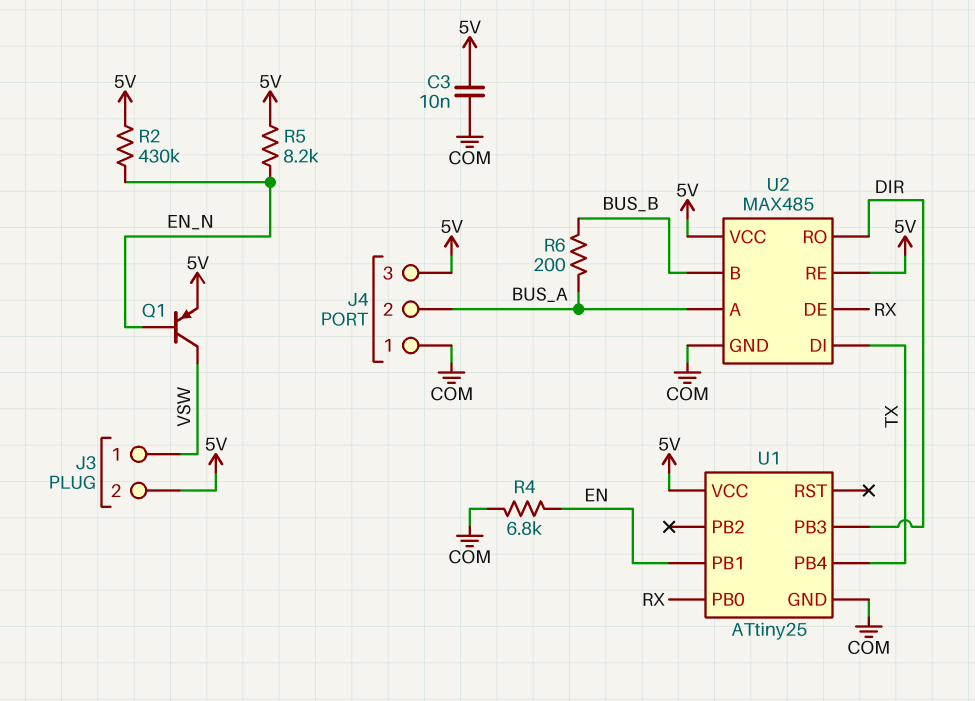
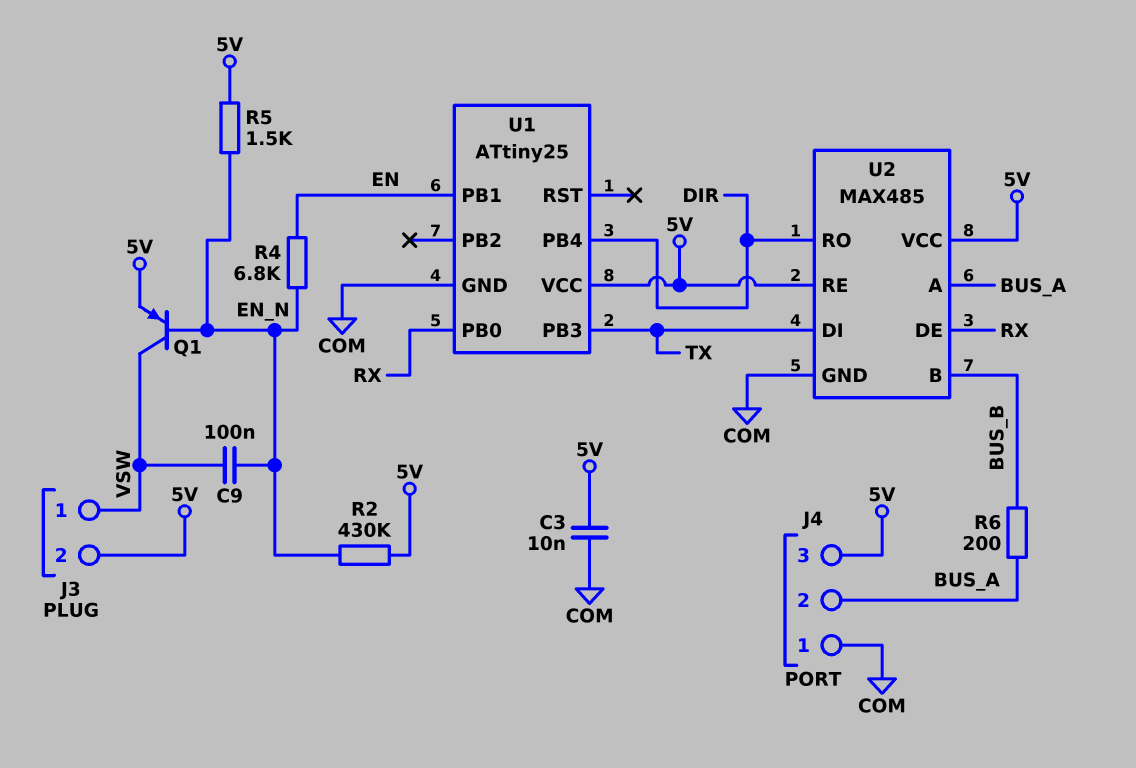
C9: none -> 100nF (EN_N, VSW)
R4: 6.8k (COM, EN) -> 6.8k (EN, EN_N)
R5: 8.2k (5V, EN_N) -> 1.5k (5V, EN_N)
U1 pin PB3: DIR -> TX
U1 pin PB4: TX -> DIR

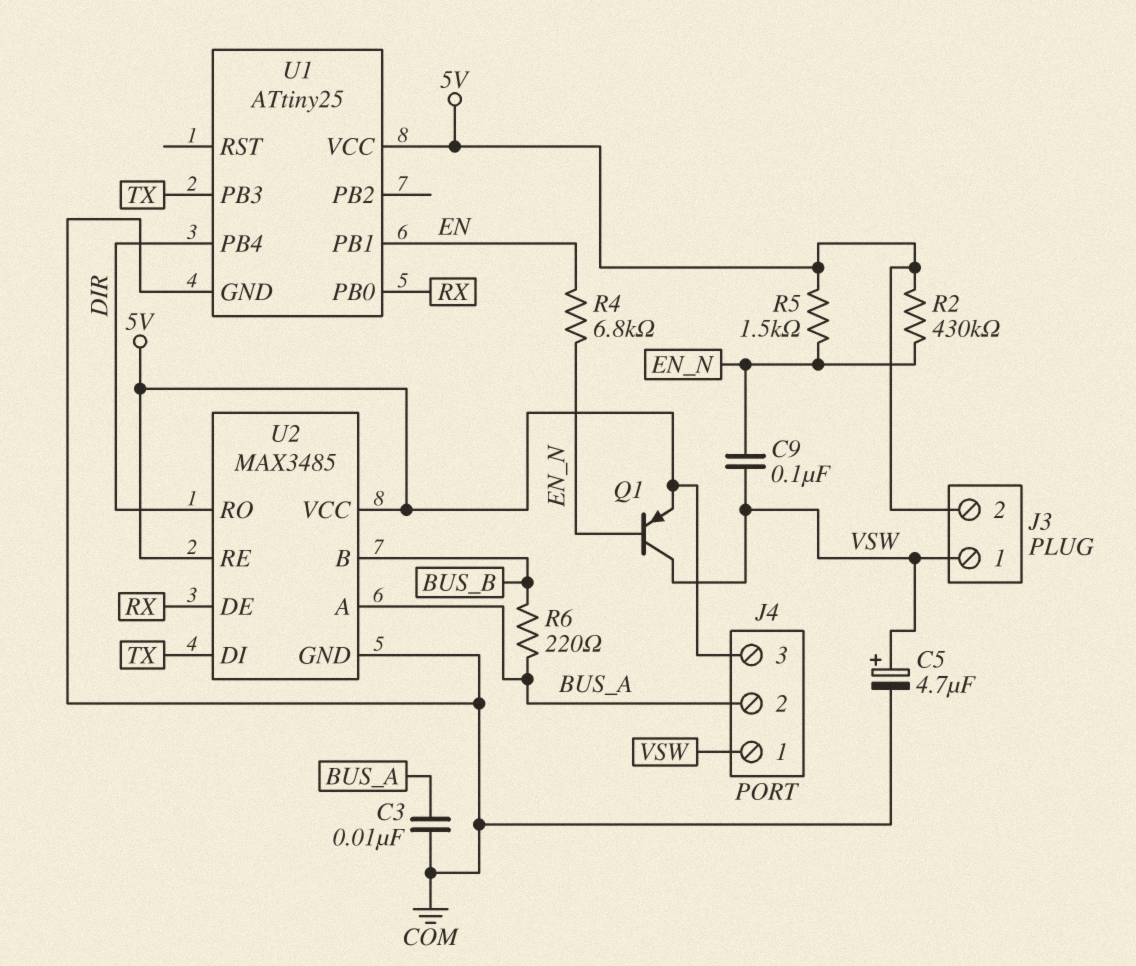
C3: 10nF (5V, COM) -> 10nF (BUS_A, COM)
C5: none -> 4.7uF (plus VSW, minus COM)
J4 pin 1: COM -> VSW
R6: 200 (BUS_A, BUS_B) -> 220 (BUS_A, BUS_B)
U2: MAX485 -> MAX3485

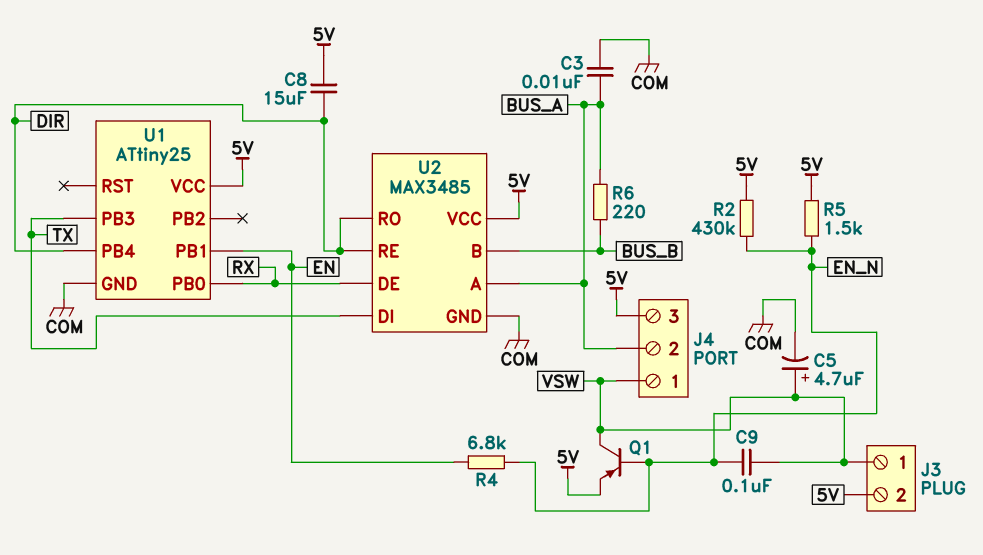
C8: none -> 15uF (5V, DIR)
U2 pin RE: 5V -> DIR

